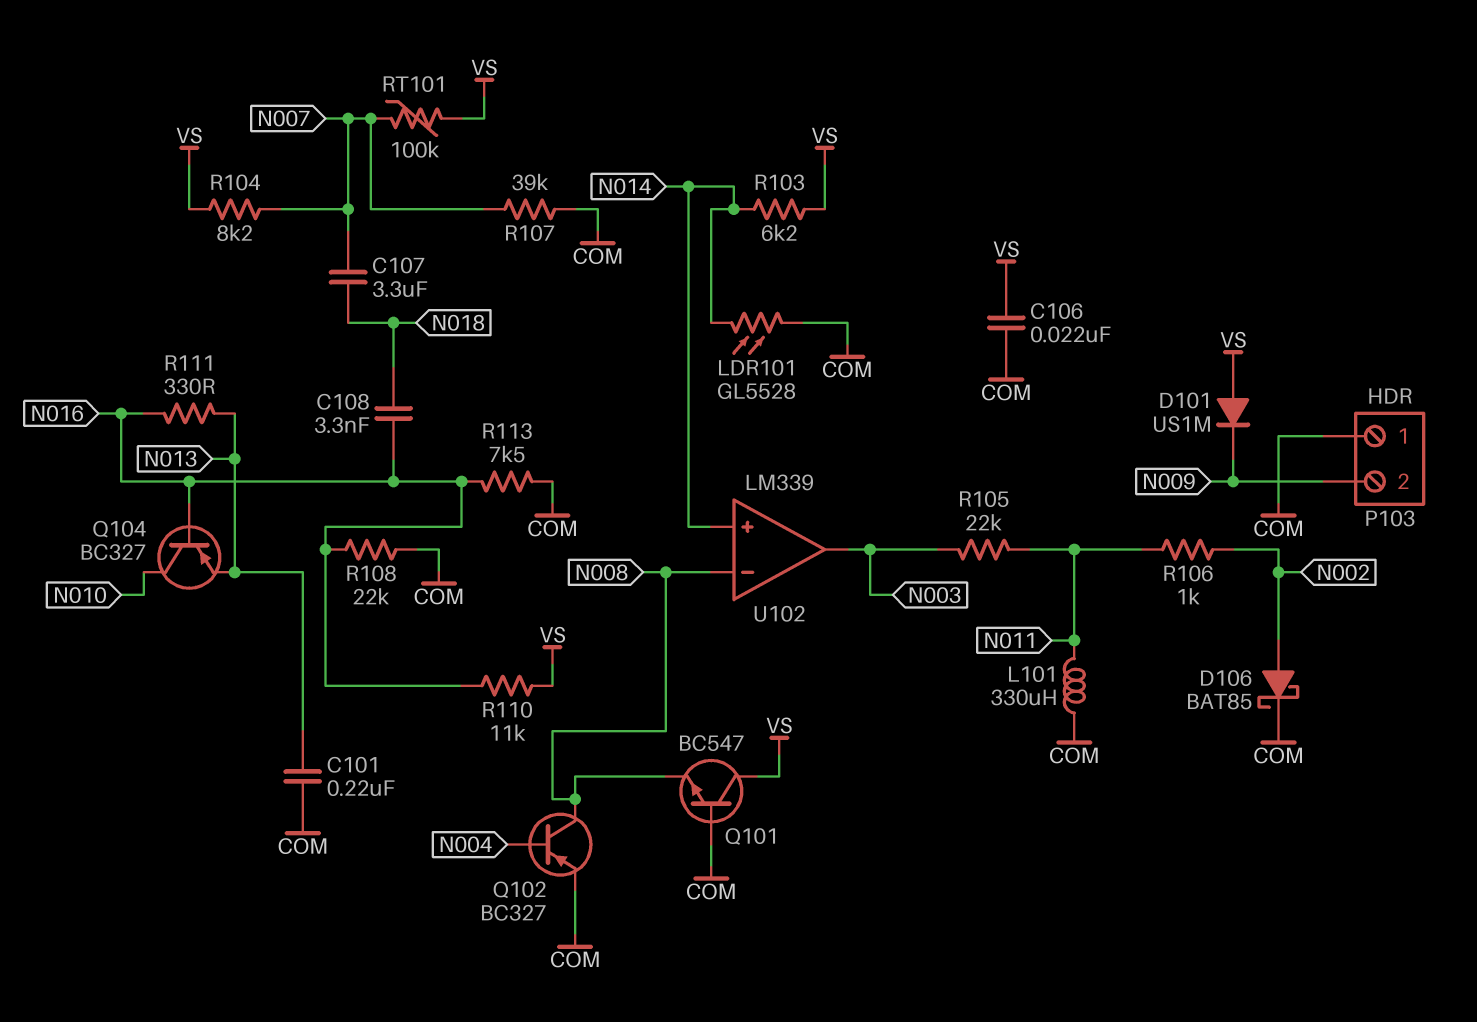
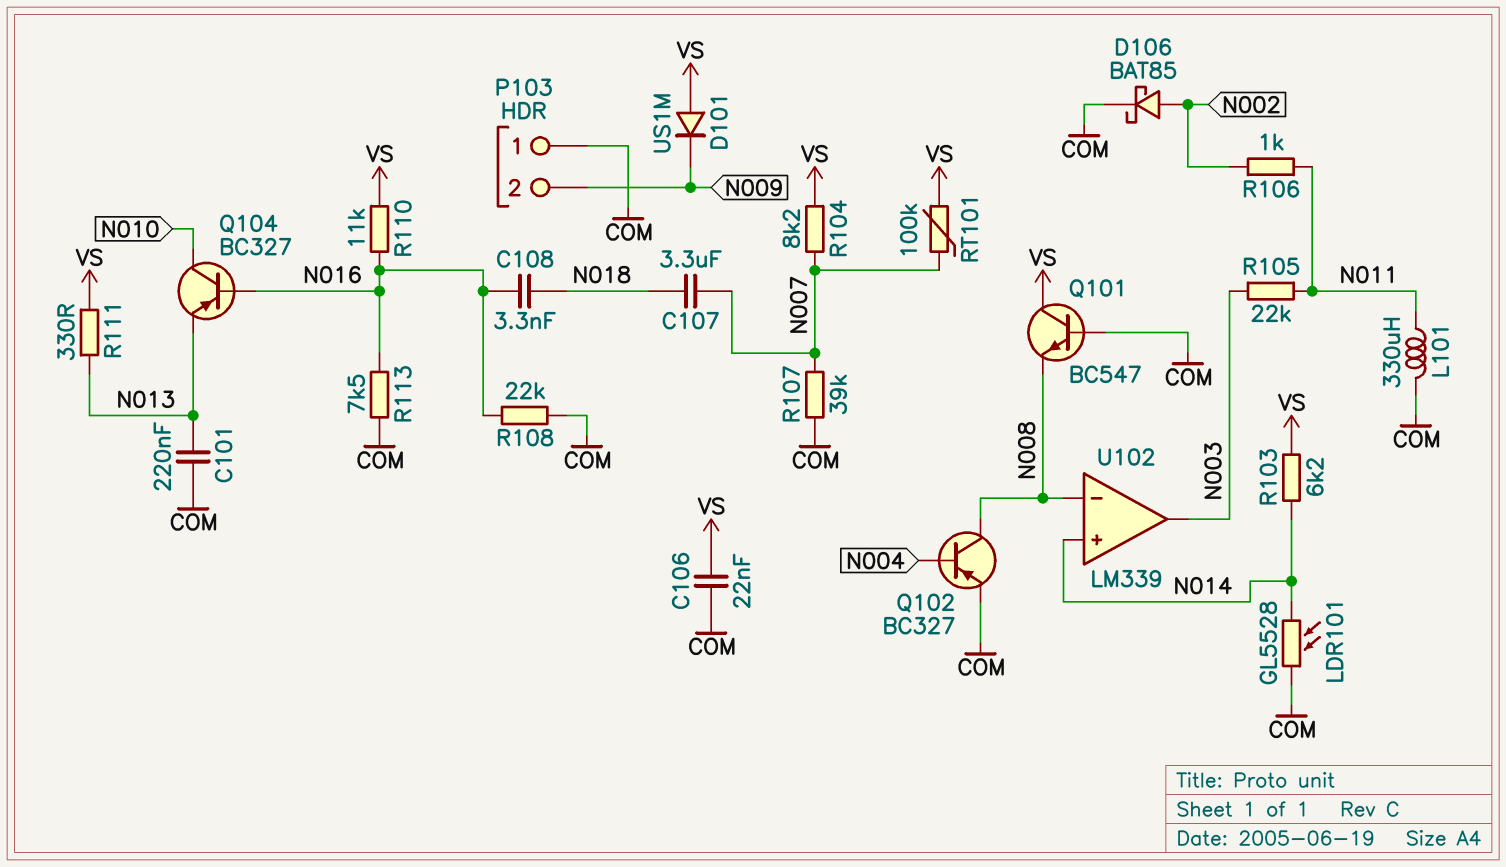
R111: 330 (N013, N016) -> 330 (N013, VS)

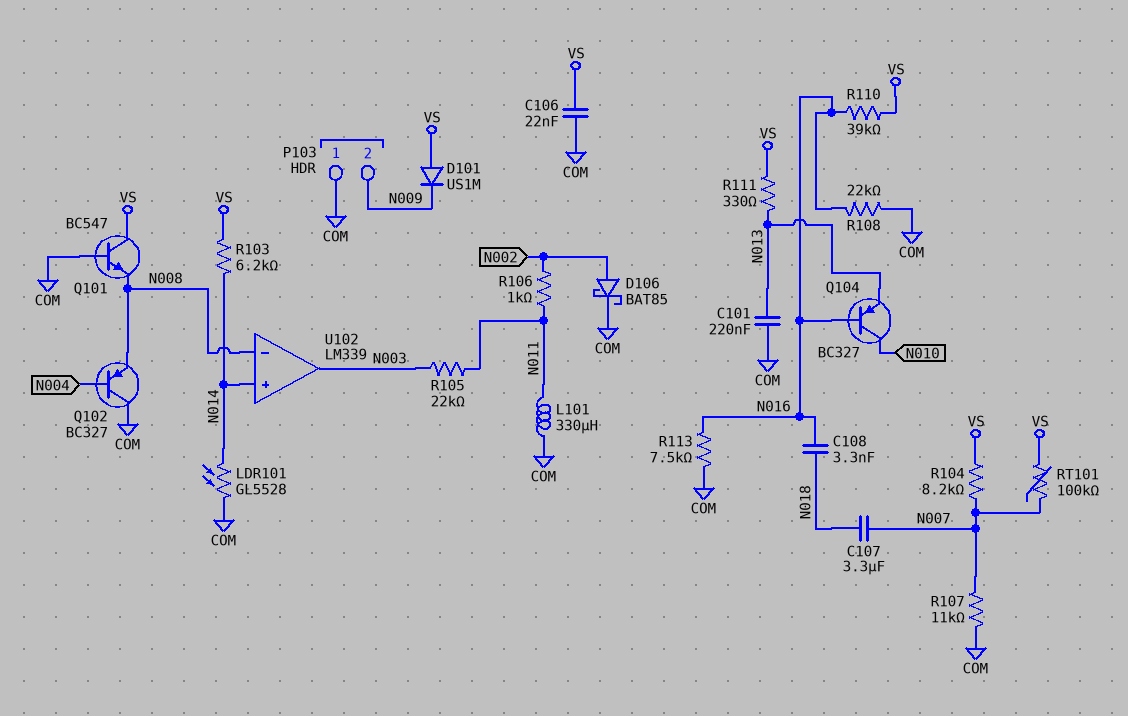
Q102: PNP BC327 (B N004, C N008, E COM) -> PNP BC327 (B N004, C COM, E N008)
R107: 39k (COM, N007) -> 11k (COM, N007)
R110: 11k (N016, VS) -> 39k (N016, VS)

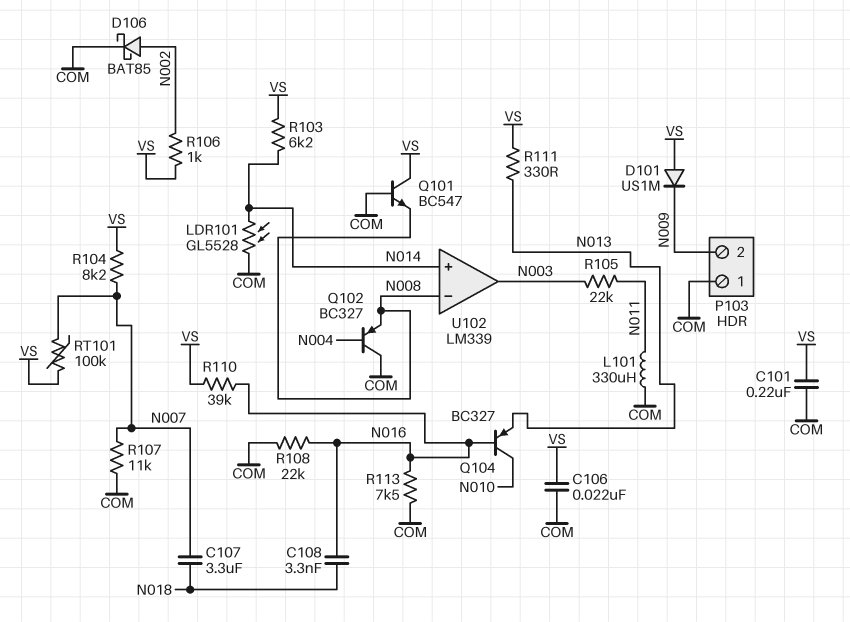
C101: 220nF (COM, N013) -> 220nF (COM, VS)
R106: 1k (N002, N011) -> 1k (N002, VS)

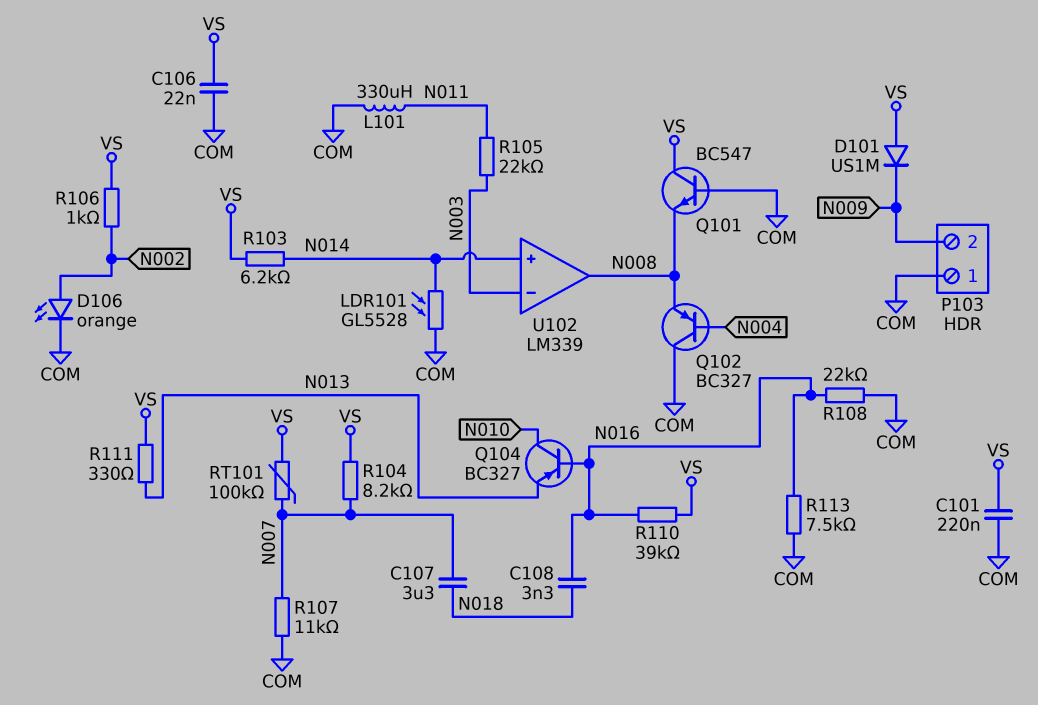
D106: schottky BAT85 (A N002, K COM) -> LED orange (A N002, K COM)
U102 pin in-: N008 -> N003
U102 pin out: N003 -> N008

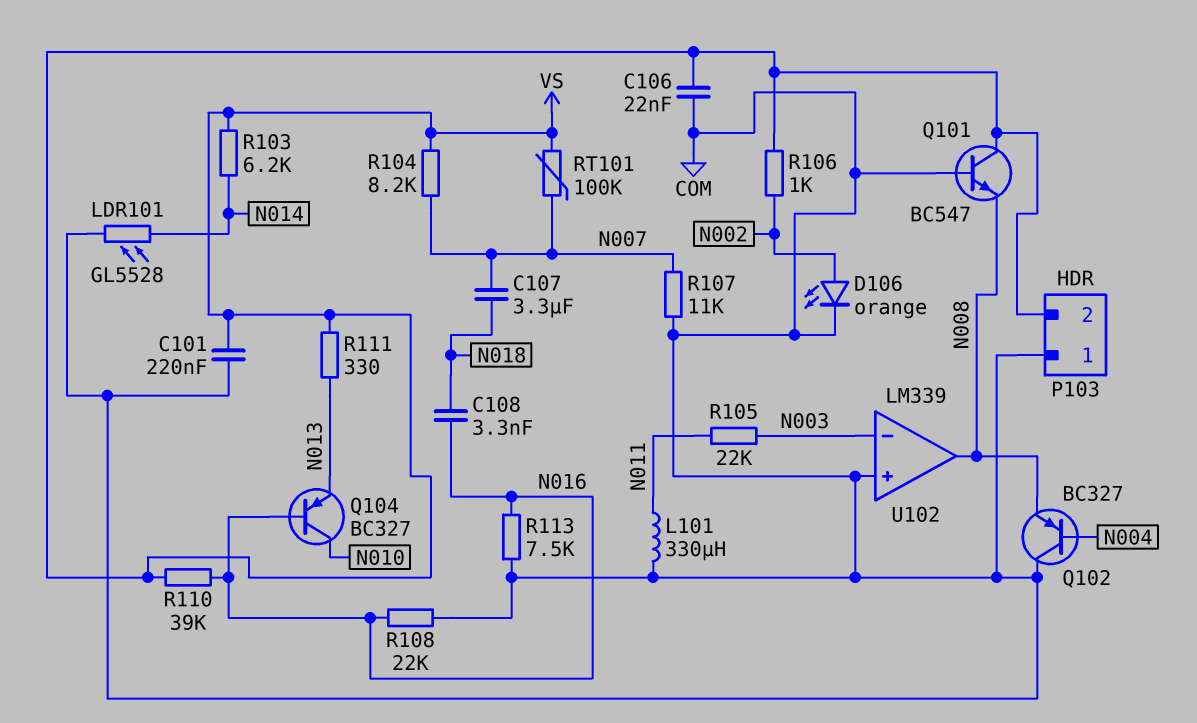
D101: diode US1M (A VS, K N009) -> none
P103 pin 2: N009 -> VS
U102 pin in+: N014 -> COM

